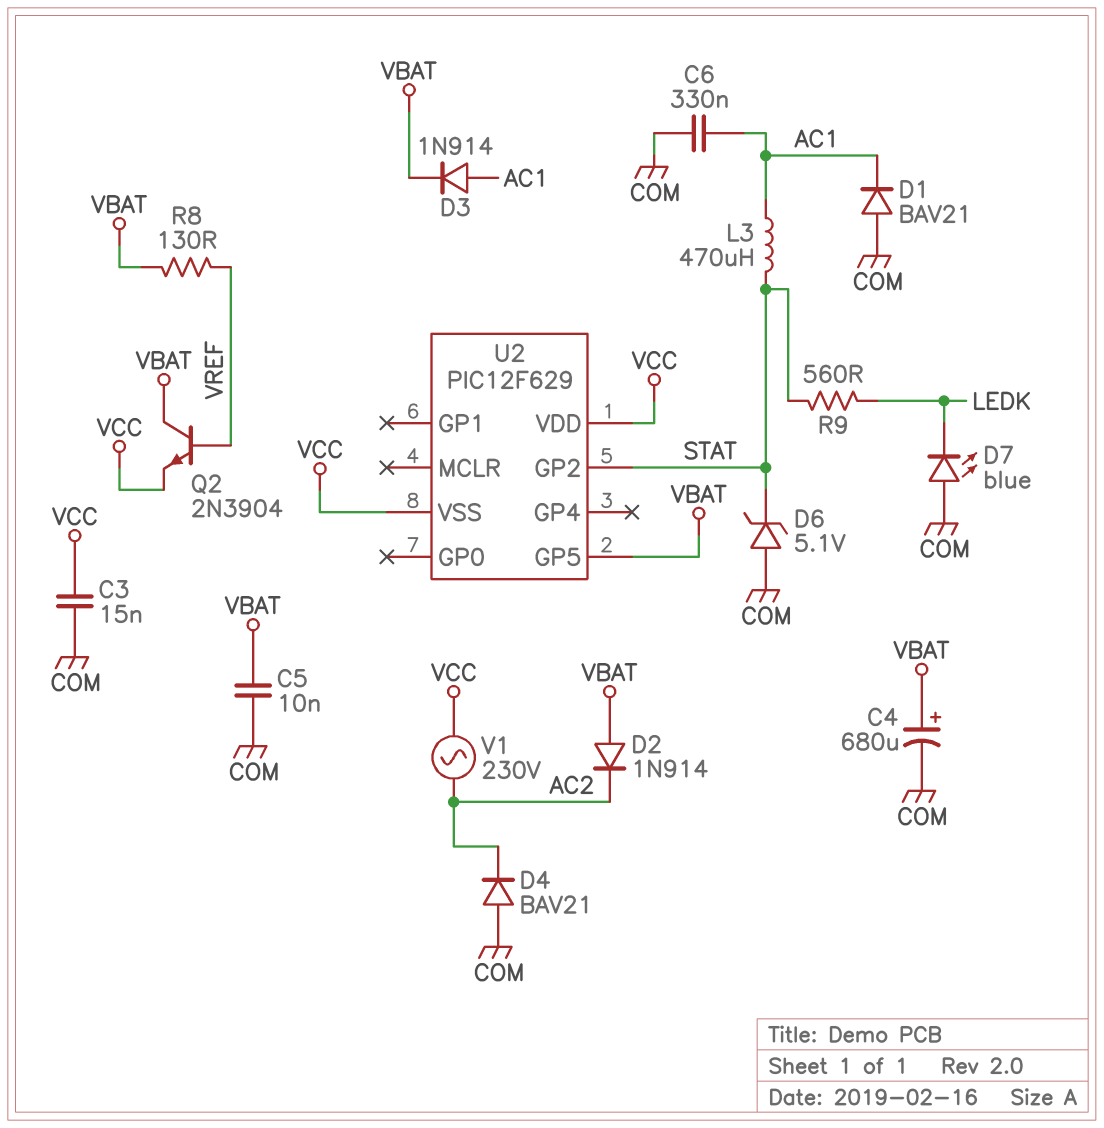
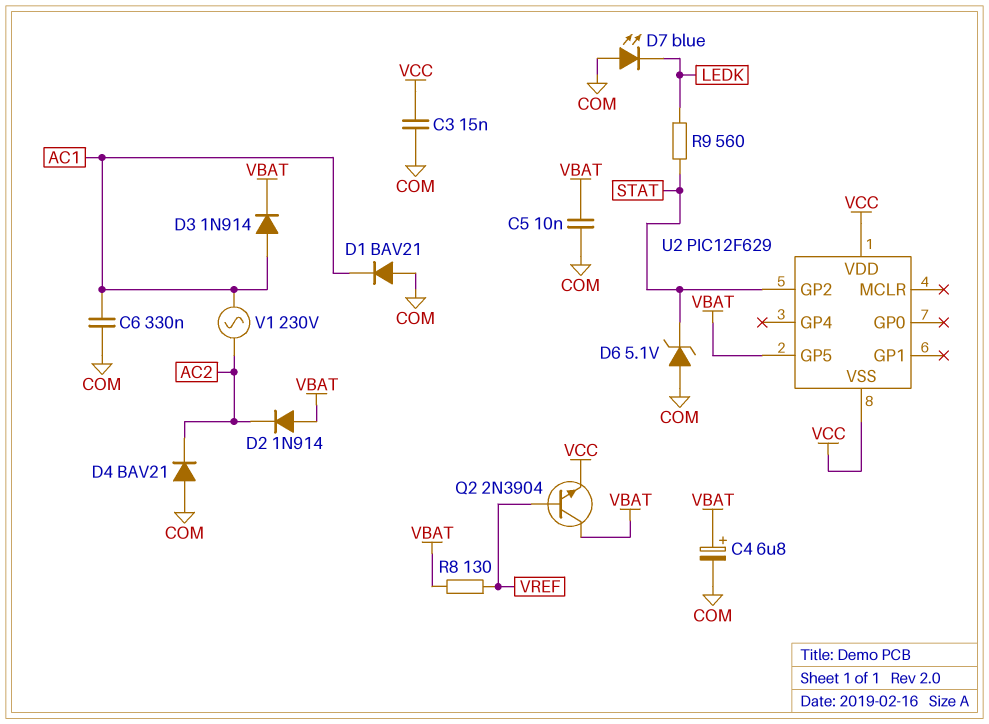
C4: 680uF (plus VBAT, minus COM) -> 6.8uF (plus VBAT, minus COM)
L3: 470uH (AC1, STAT) -> none
V1: AC 230V (AC2, VCC) -> AC 230V (AC1, AC2)

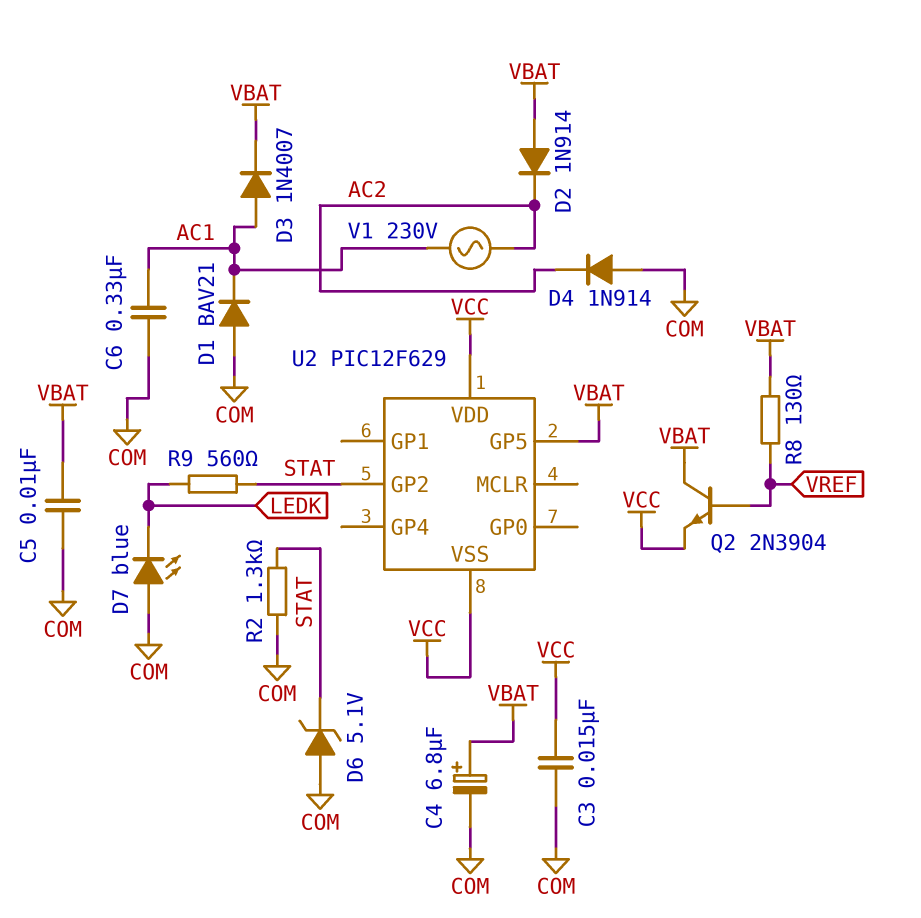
D3: diode 1N914 (A AC1, K VBAT) -> diode 1N4007 (A AC1, K VBAT)
D4: diode BAV21 (A COM, K AC2) -> diode 1N914 (A COM, K AC2)
R2: none -> 1.3k (COM, STAT)

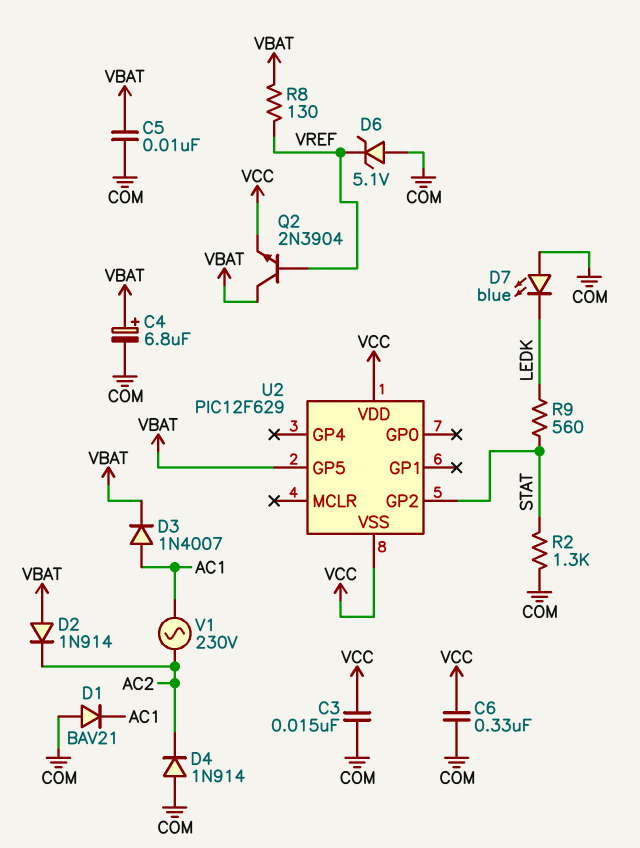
C6: 330nF (AC1, COM) -> 330nF (COM, VCC)
D6: zener 5.1V (A COM, K STAT) -> zener 5.1V (A COM, K VREF)

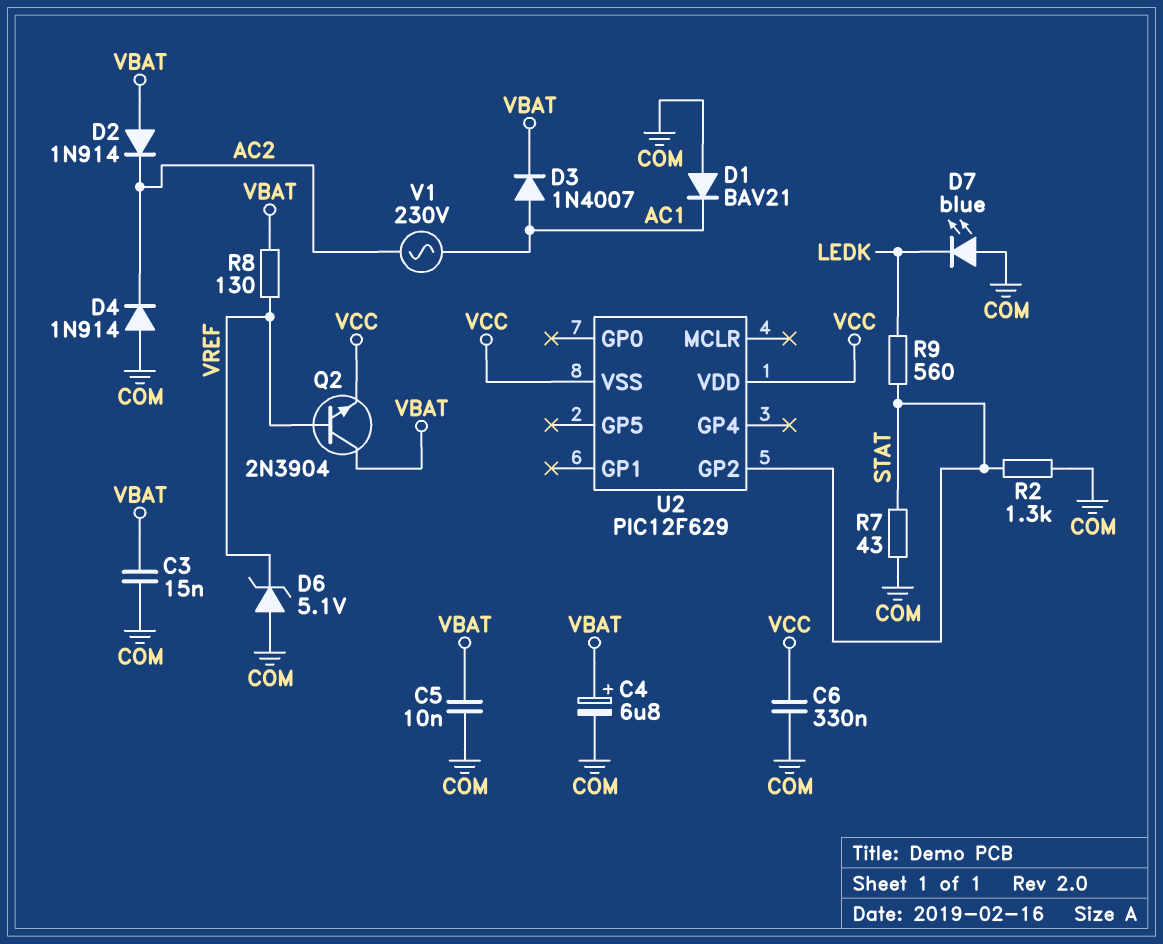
C3: 15nF (COM, VCC) -> 15nF (COM, VBAT)
R7: none -> 43 (COM, STAT)
U2 pin GP5: VBAT -> none

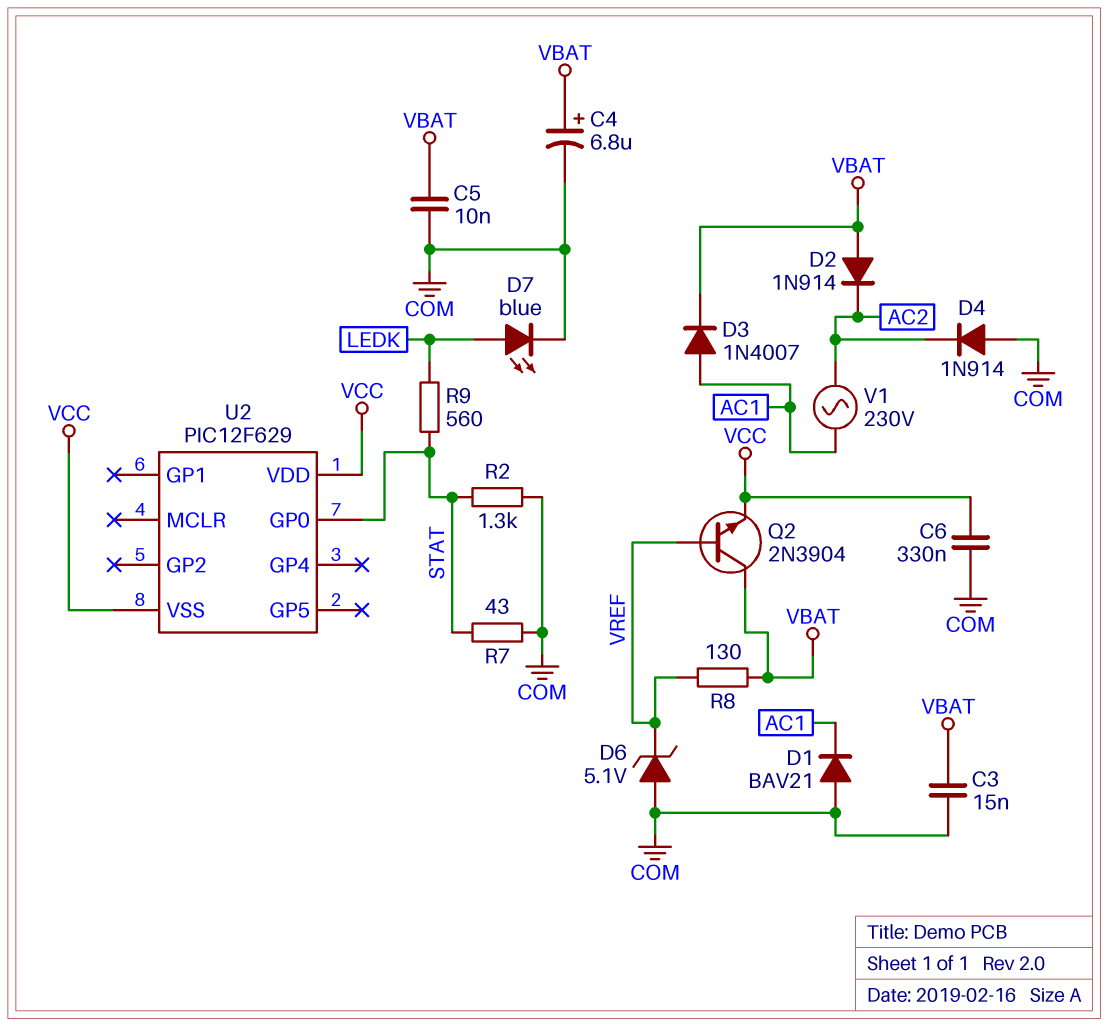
D7: LED blue (A COM, K LEDK) -> LED blue (A LEDK, K COM)
U2 pin GP0: none -> STAT
U2 pin GP2: STAT -> none

